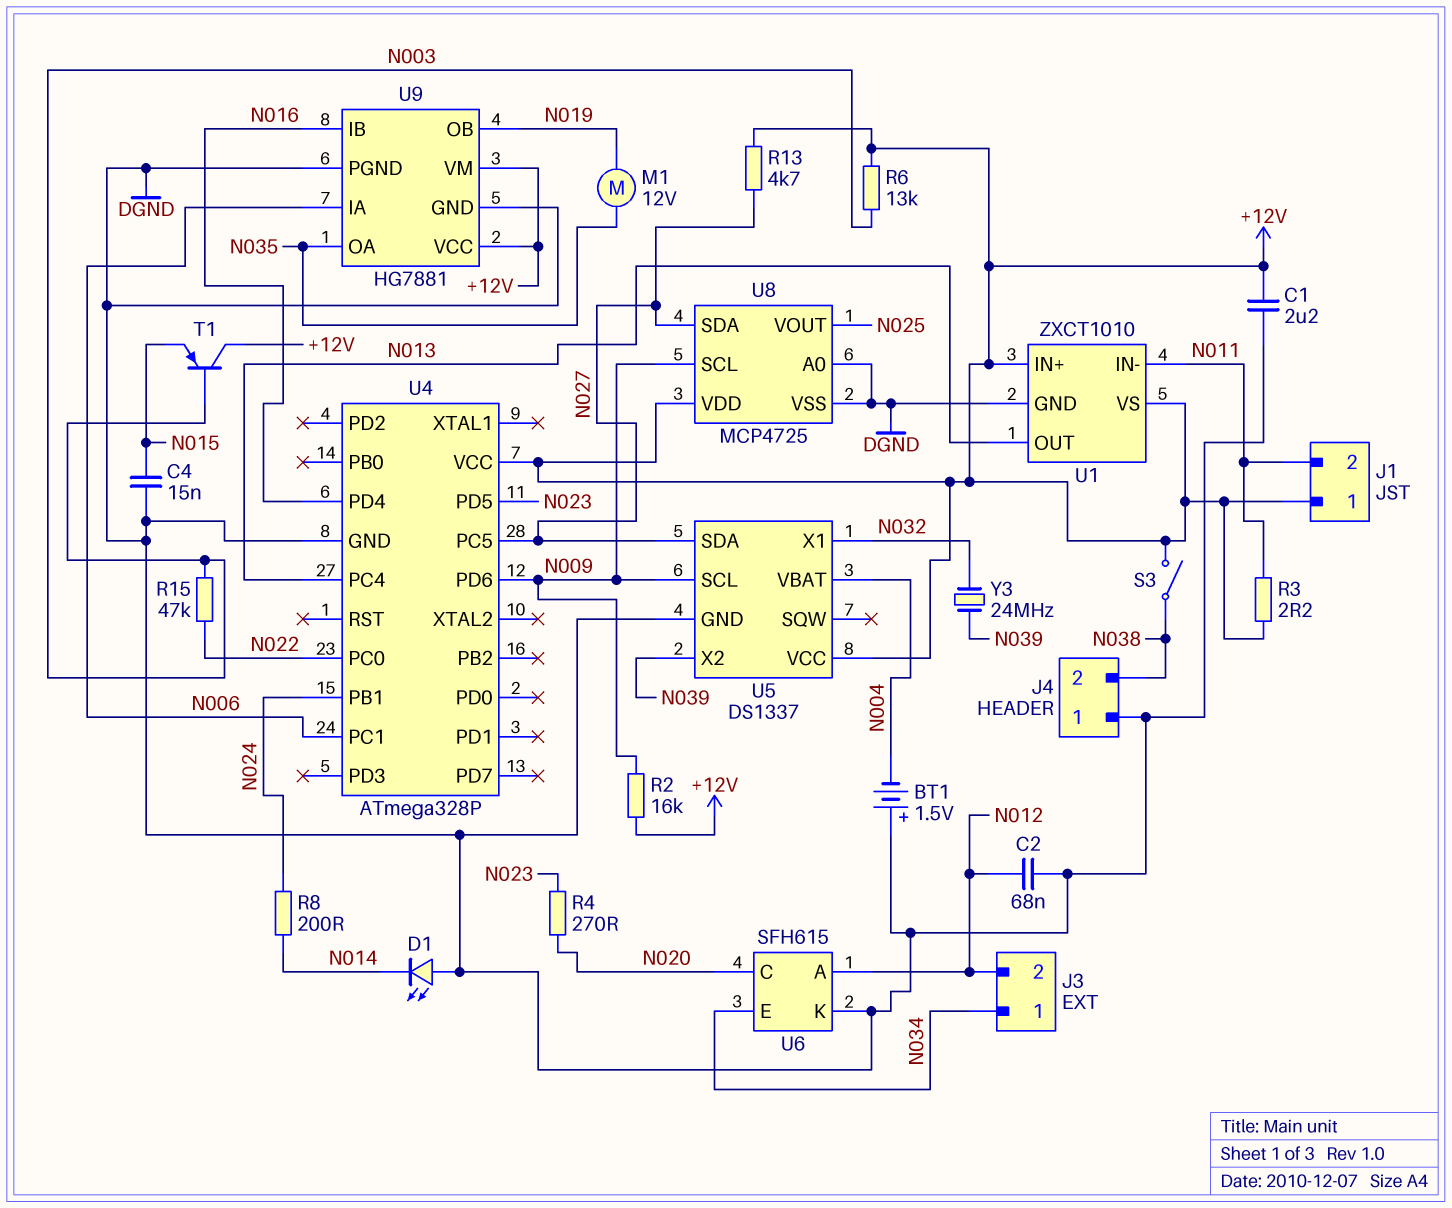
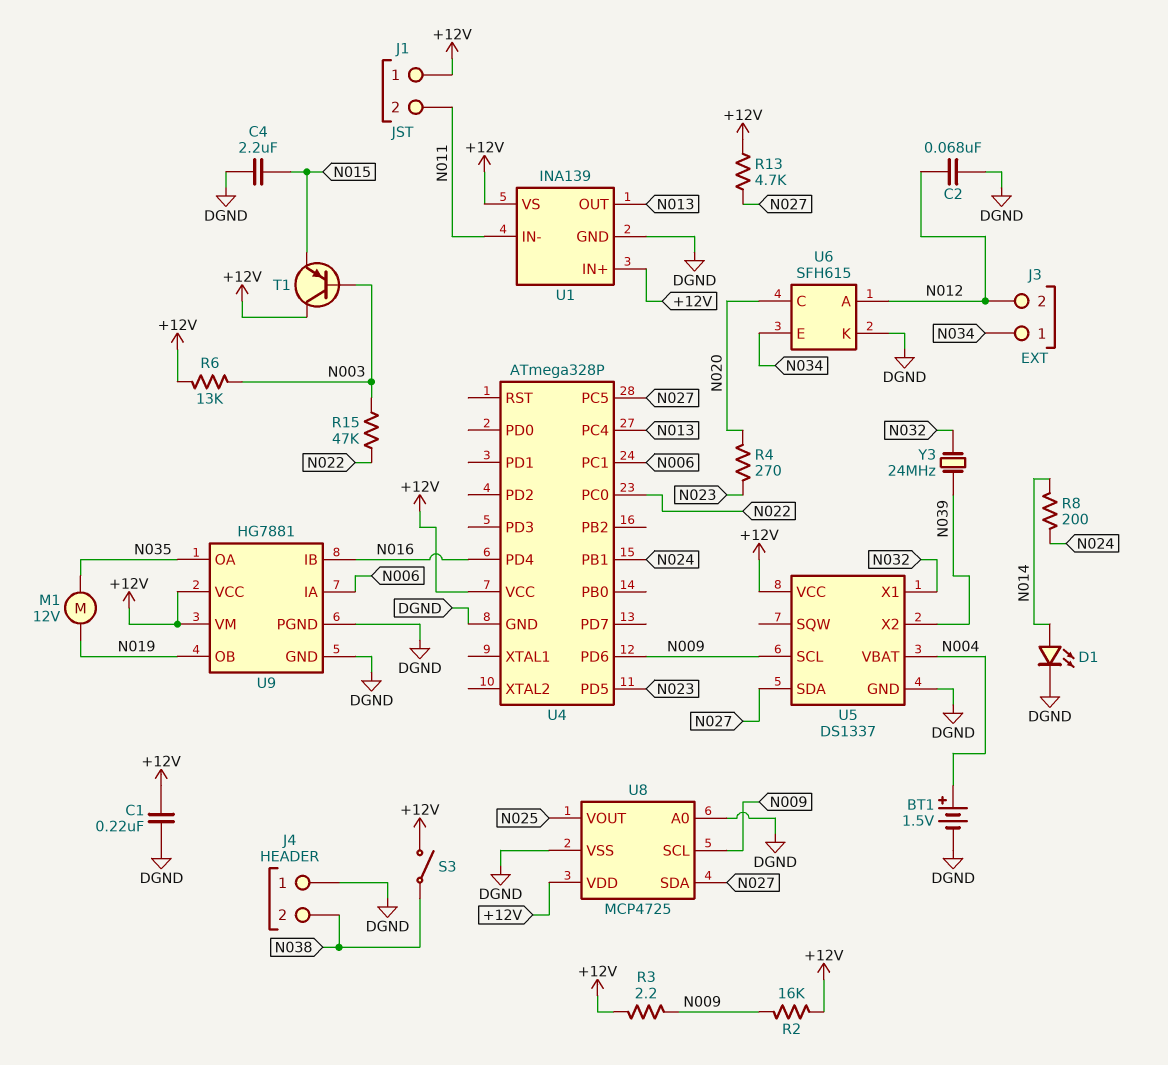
BT1: 1.5V (plus DGND, minus N004) -> 1.5V (plus N004, minus DGND)
C1: 2.2uF (+12V, DGND) -> 220nF (+12V, DGND)
C4: 15nF (DGND, N015) -> 2.2uF (DGND, N015)
D1: LED (A DGND, K N014) -> LED (A N014, K DGND)
R3: 2.2 (+12V, N011) -> 2.2 (+12V, N009)
U1: ZXCT1010 -> INA139

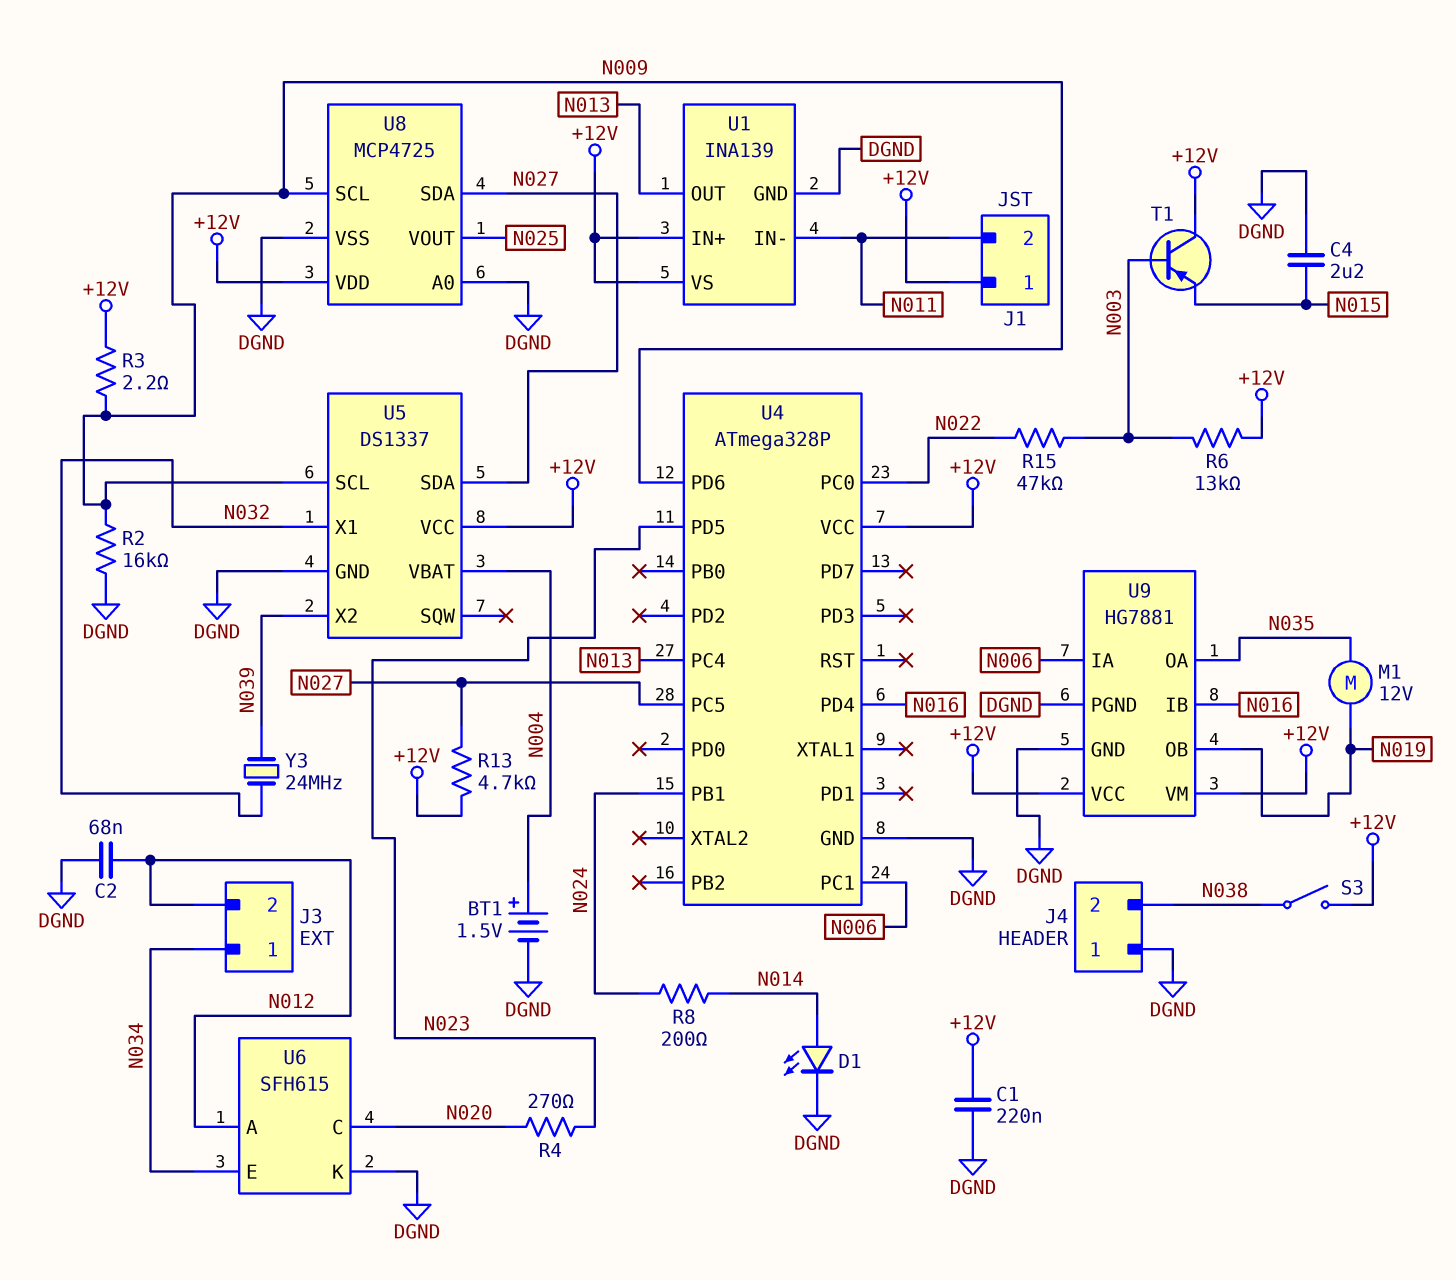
R2: 16k (+12V, N009) -> 16k (DGND, N009)

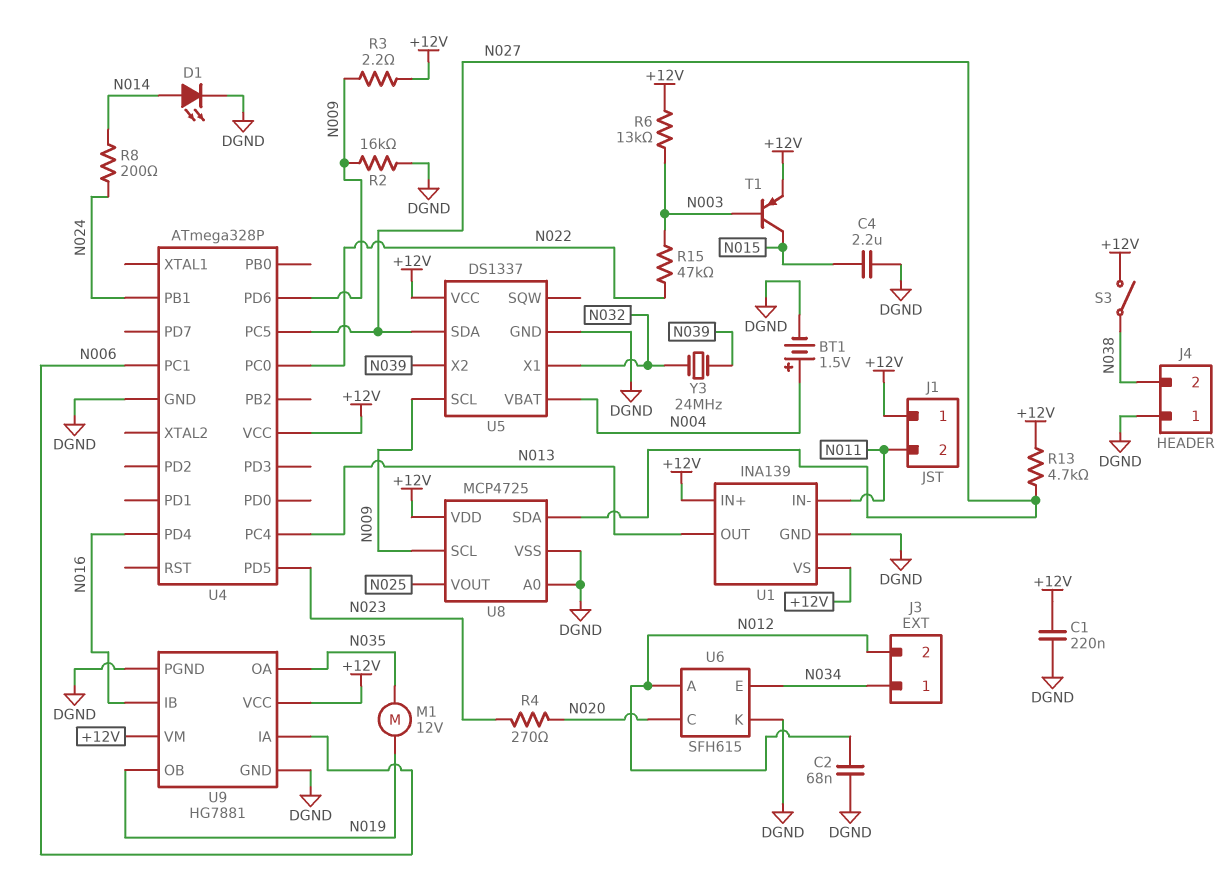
T1: PNP (B N003, C +12V, E N015) -> PNP (B N003, C N015, E +12V)

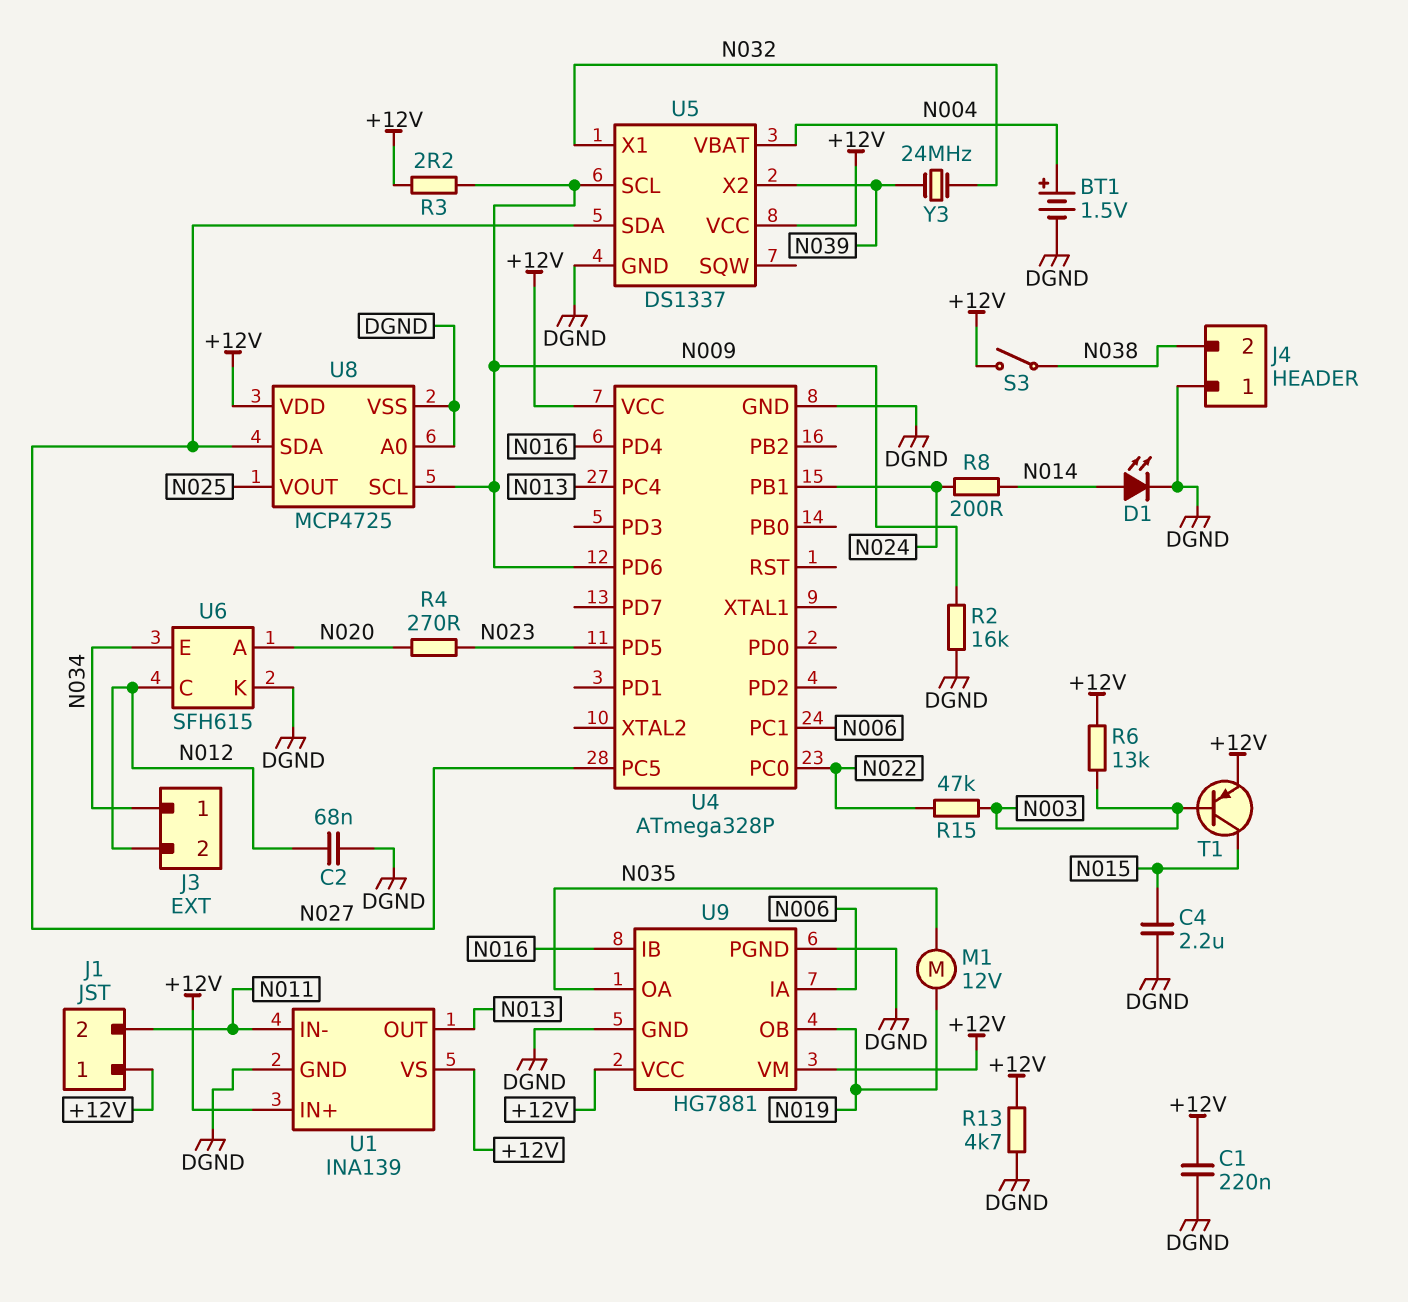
R13: 4.7k (+12V, N027) -> 4.7k (+12V, DGND)
U6 pin A: N012 -> N020
U6 pin C: N020 -> N012

